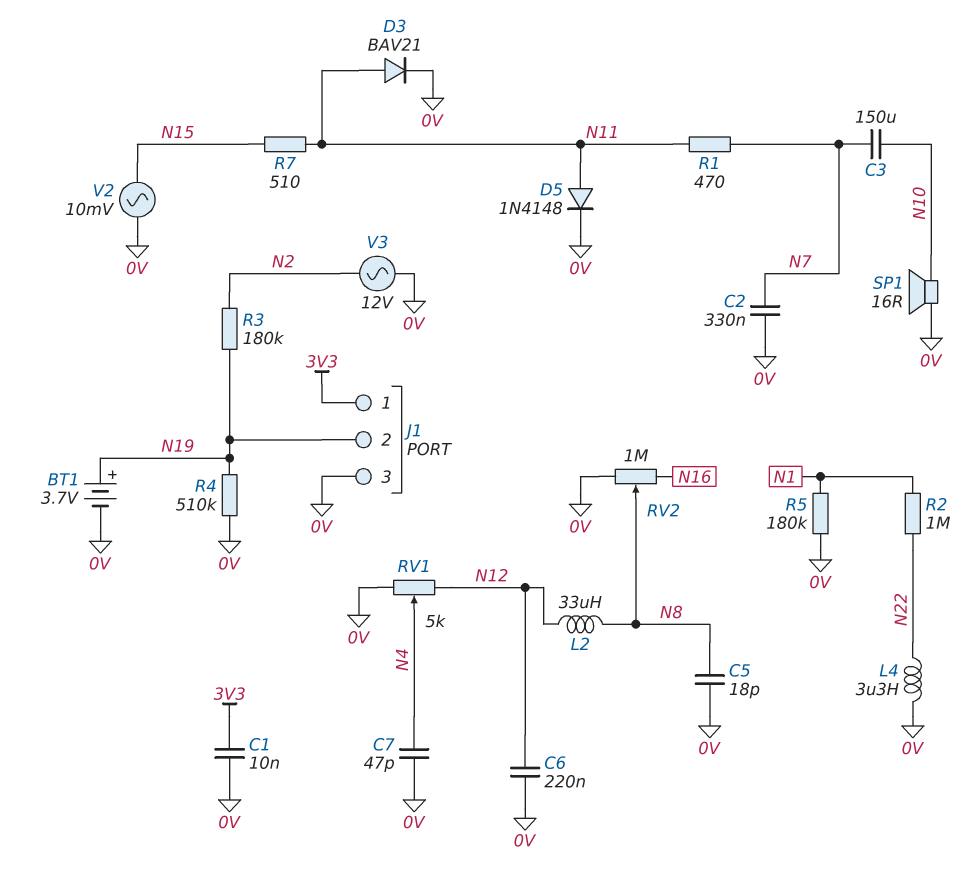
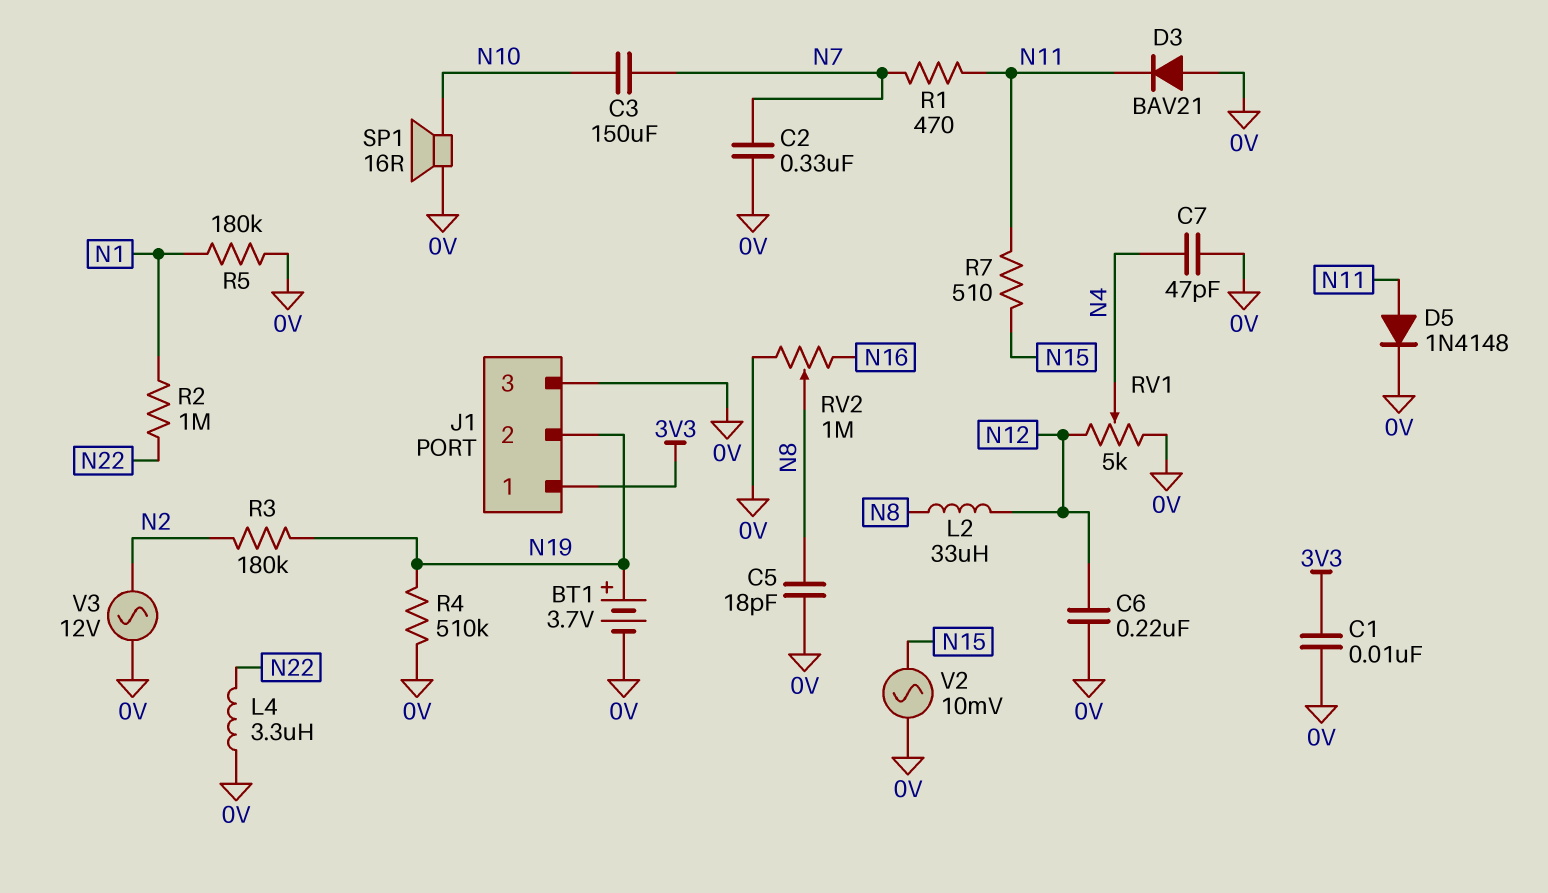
D3: diode BAV21 (A N11, K 0V) -> diode BAV21 (A 0V, K N11)

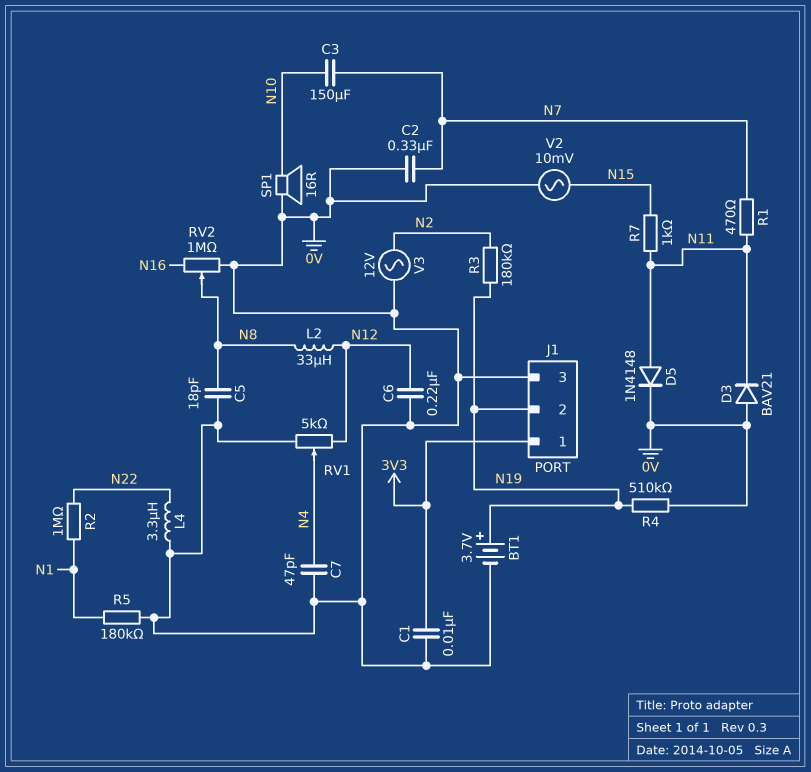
R7: 510 (N11, N15) -> 1k (N11, N15)

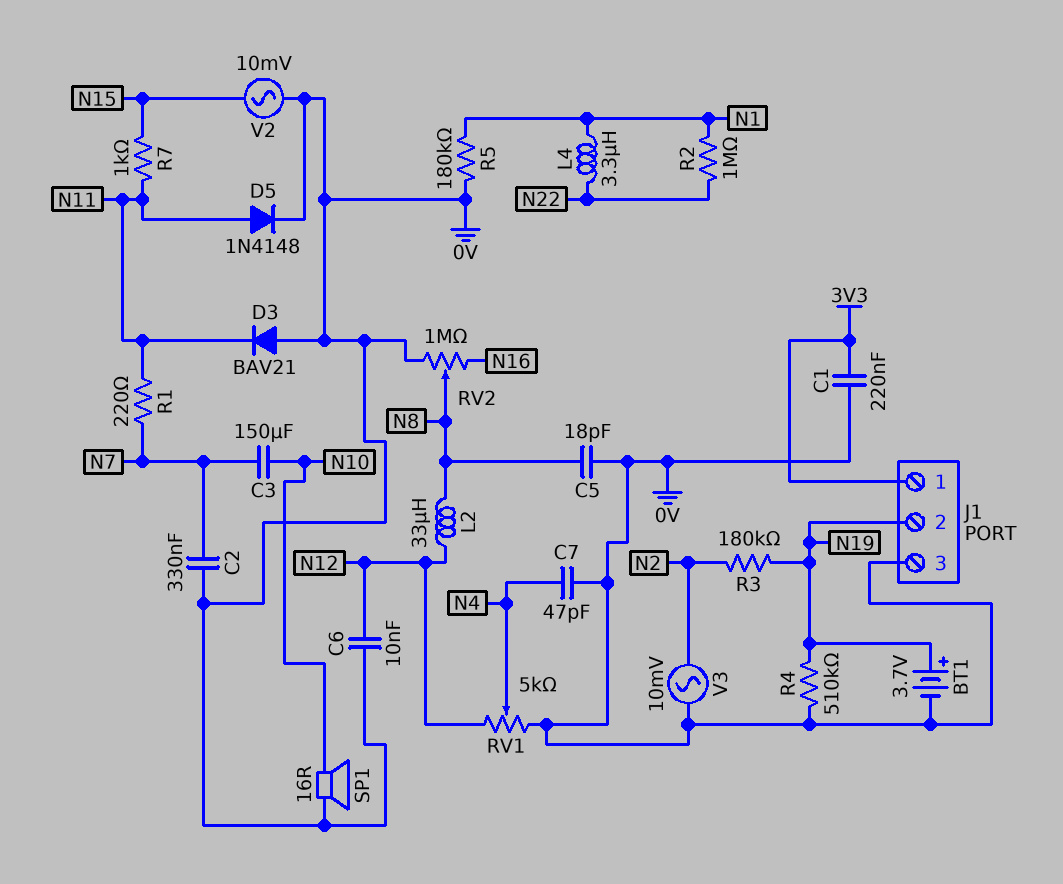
C1: 10nF (0V, 3V3) -> 220nF (0V, 3V3)
C6: 220nF (0V, N12) -> 10nF (0V, N12)
L4: 3.3uH (0V, N22) -> 3.3uH (N1, N22)
R1: 470 (N7, N11) -> 220 (N7, N11)
V3: AC 12V (0V, N2) -> AC 10mV (0V, N2)

